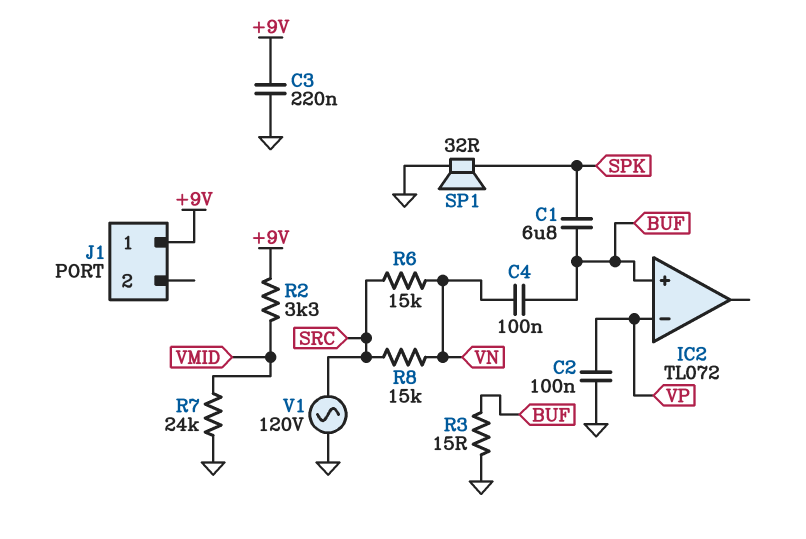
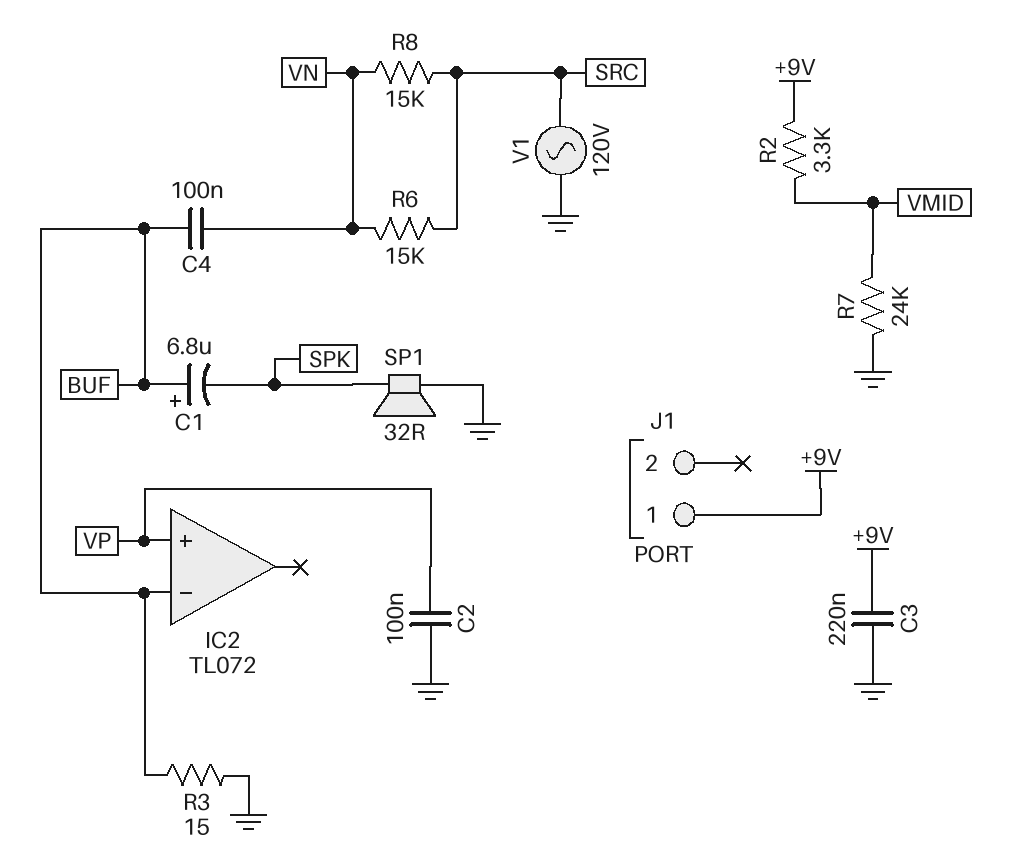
C1: 6.8uF (BUF, SPK) -> 6.8uF (plus BUF, minus SPK)
IC2 pin in+: BUF -> VP
IC2 pin in-: VP -> BUF

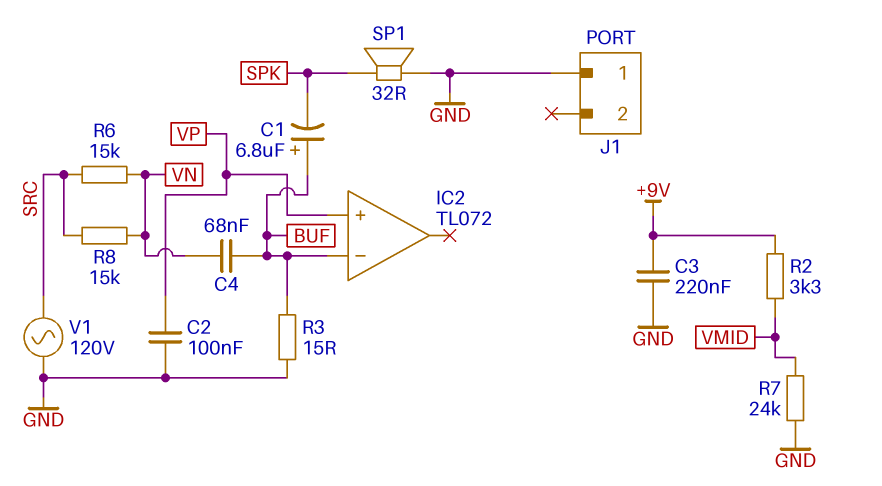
C4: 100nF (BUF, VN) -> 68nF (BUF, VN)
J1 pin 1: +9V -> GND

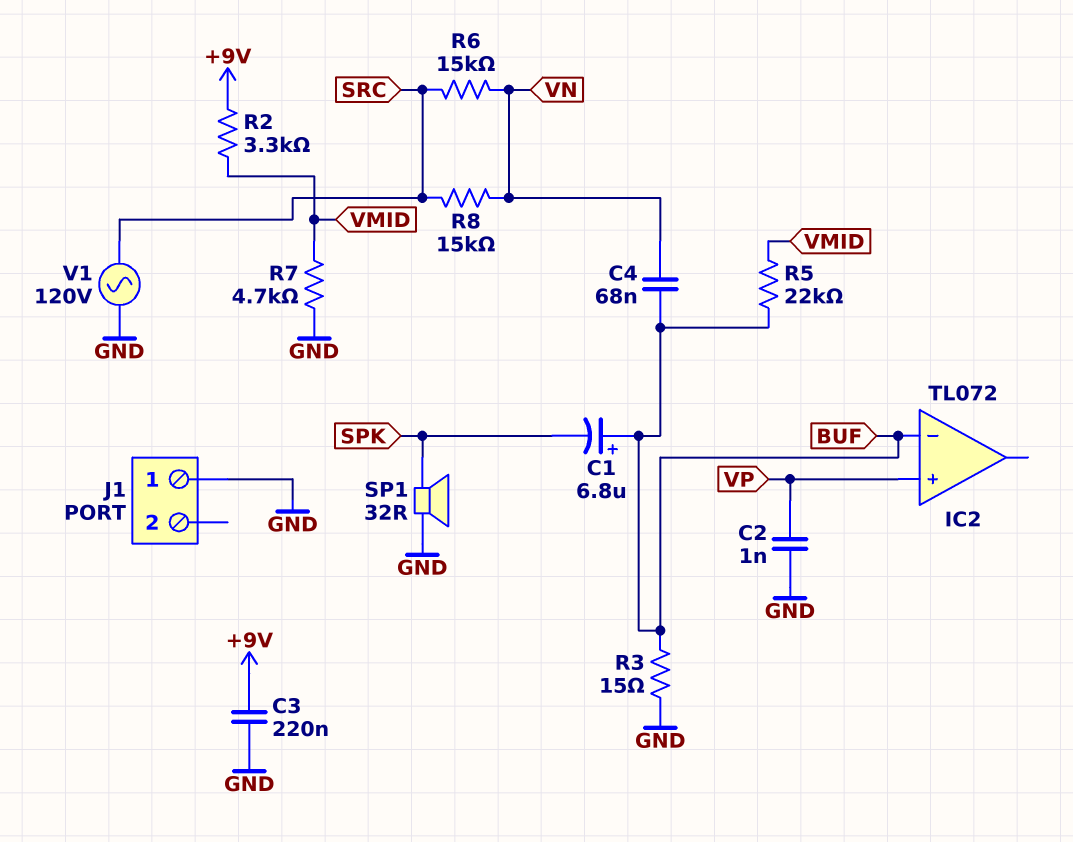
C2: 100nF (GND, VP) -> 1nF (GND, VP)
R5: none -> 22k (BUF, VMID)
R7: 24k (GND, VMID) -> 4.7k (GND, VMID)

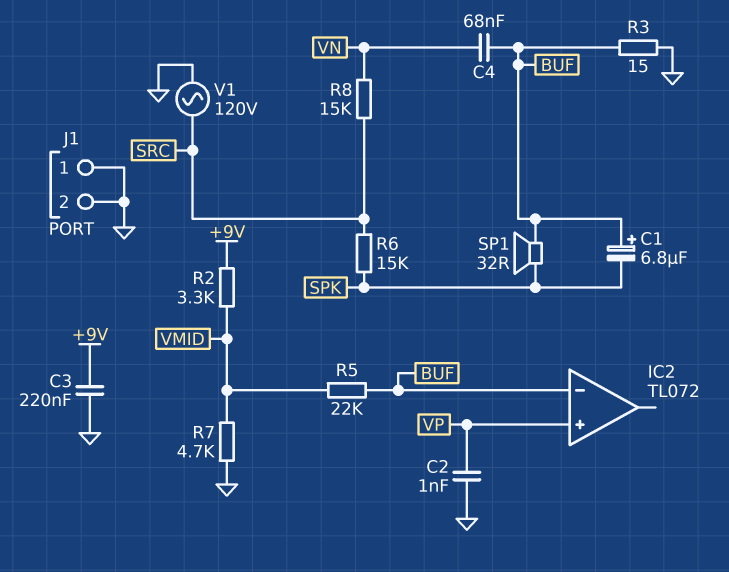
J1 pin 2: none -> GND
R6: 15k (SRC, VN) -> 15k (SPK, SRC)
SP1: speaker 32R (GND, SPK) -> speaker 32R (BUF, SPK)

